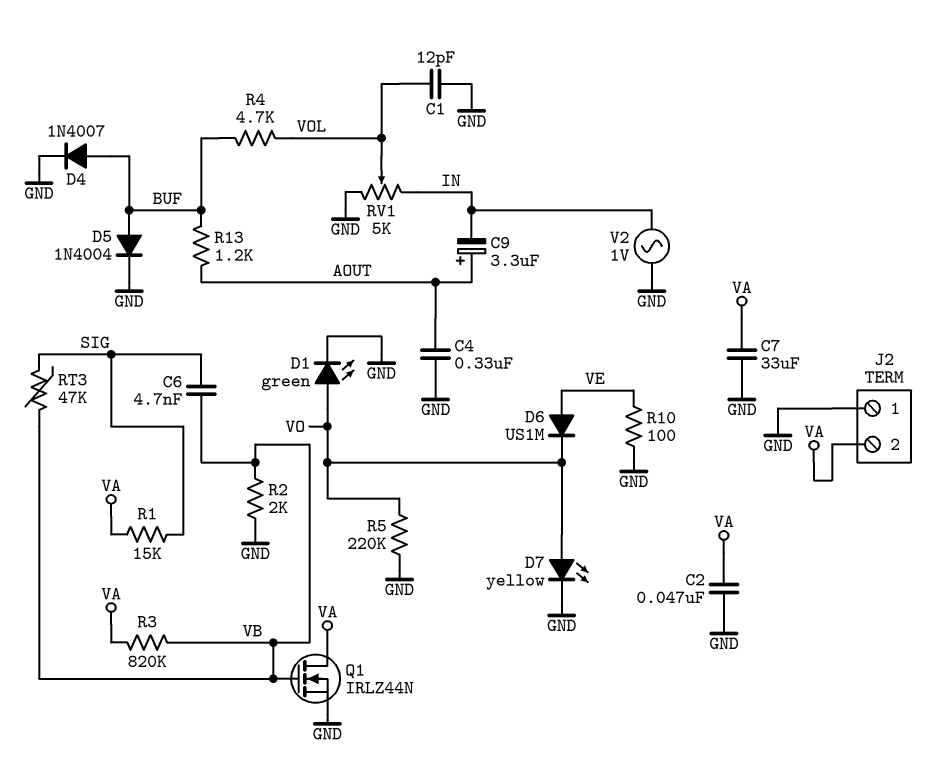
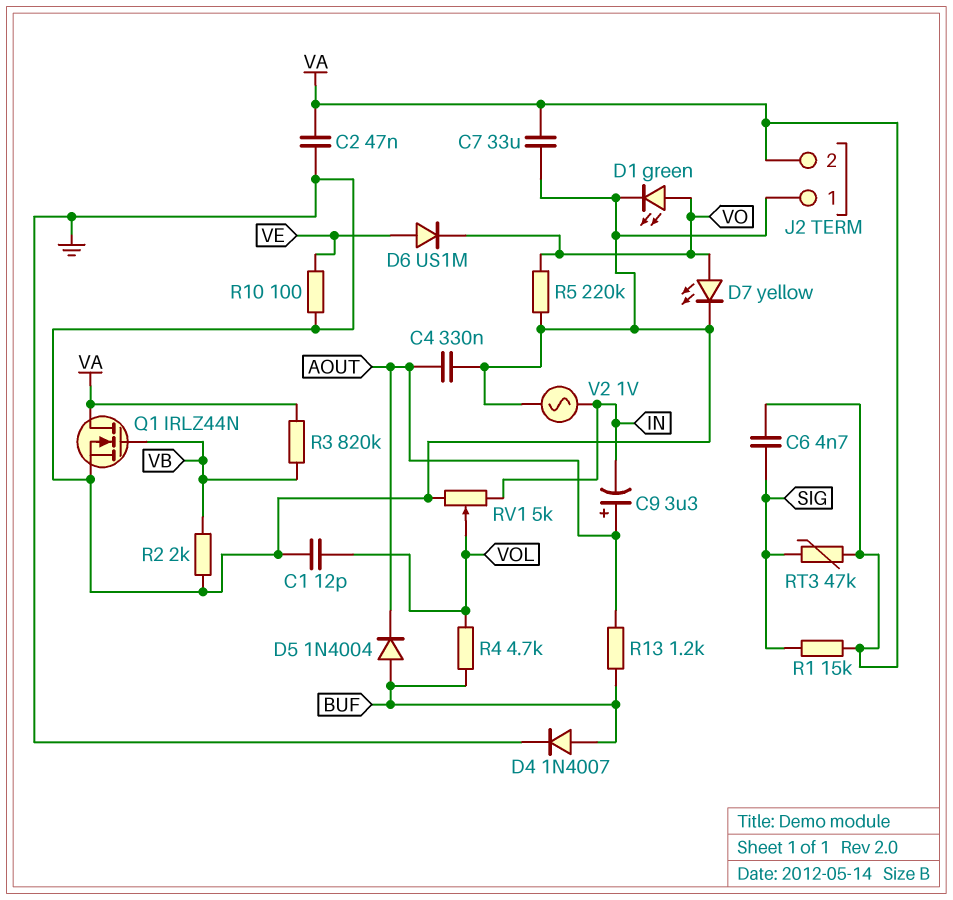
C6: 4.7nF (SIG, VB) -> 4.7nF (SIG, VA)
D5: diode 1N4004 (A BUF, K GND) -> diode 1N4004 (A BUF, K AOUT)
RT3: 47k (SIG, VB) -> 47k (SIG, VA)

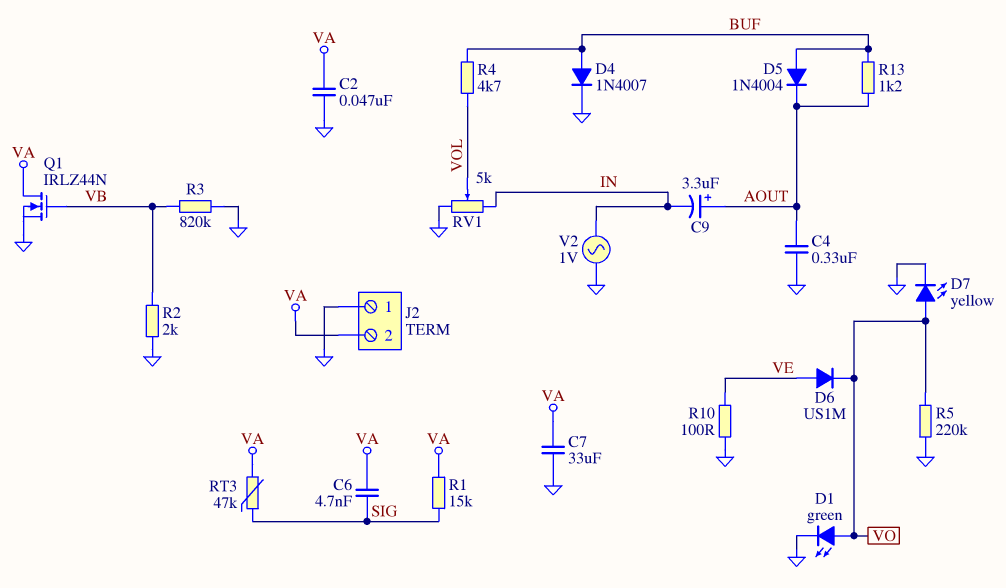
C1: 12pF (GND, VOL) -> none
R3: 820k (VA, VB) -> 820k (GND, VB)

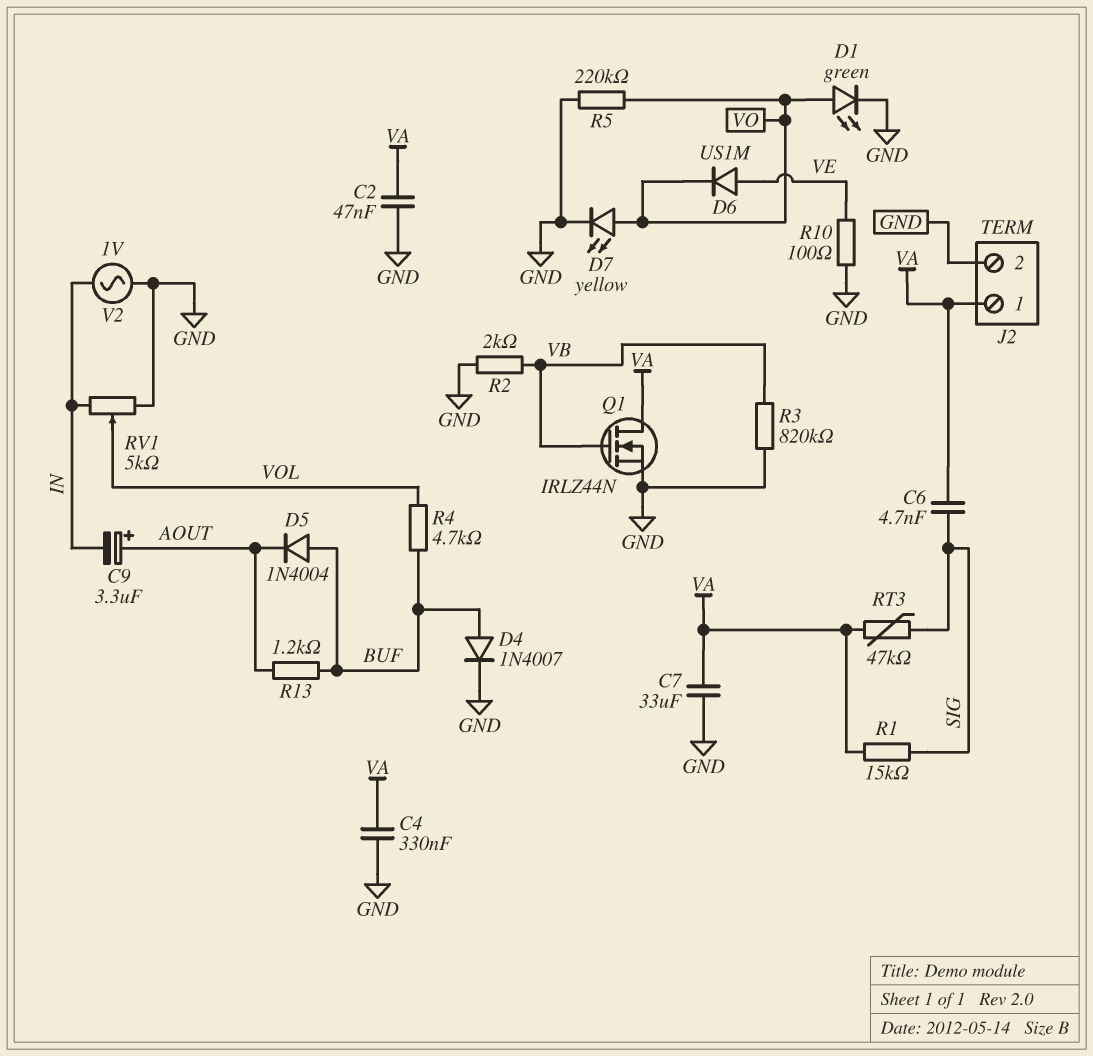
C4: 330nF (AOUT, GND) -> 330nF (GND, VA)
J2 pin 1: GND -> VA
J2 pin 2: VA -> GND

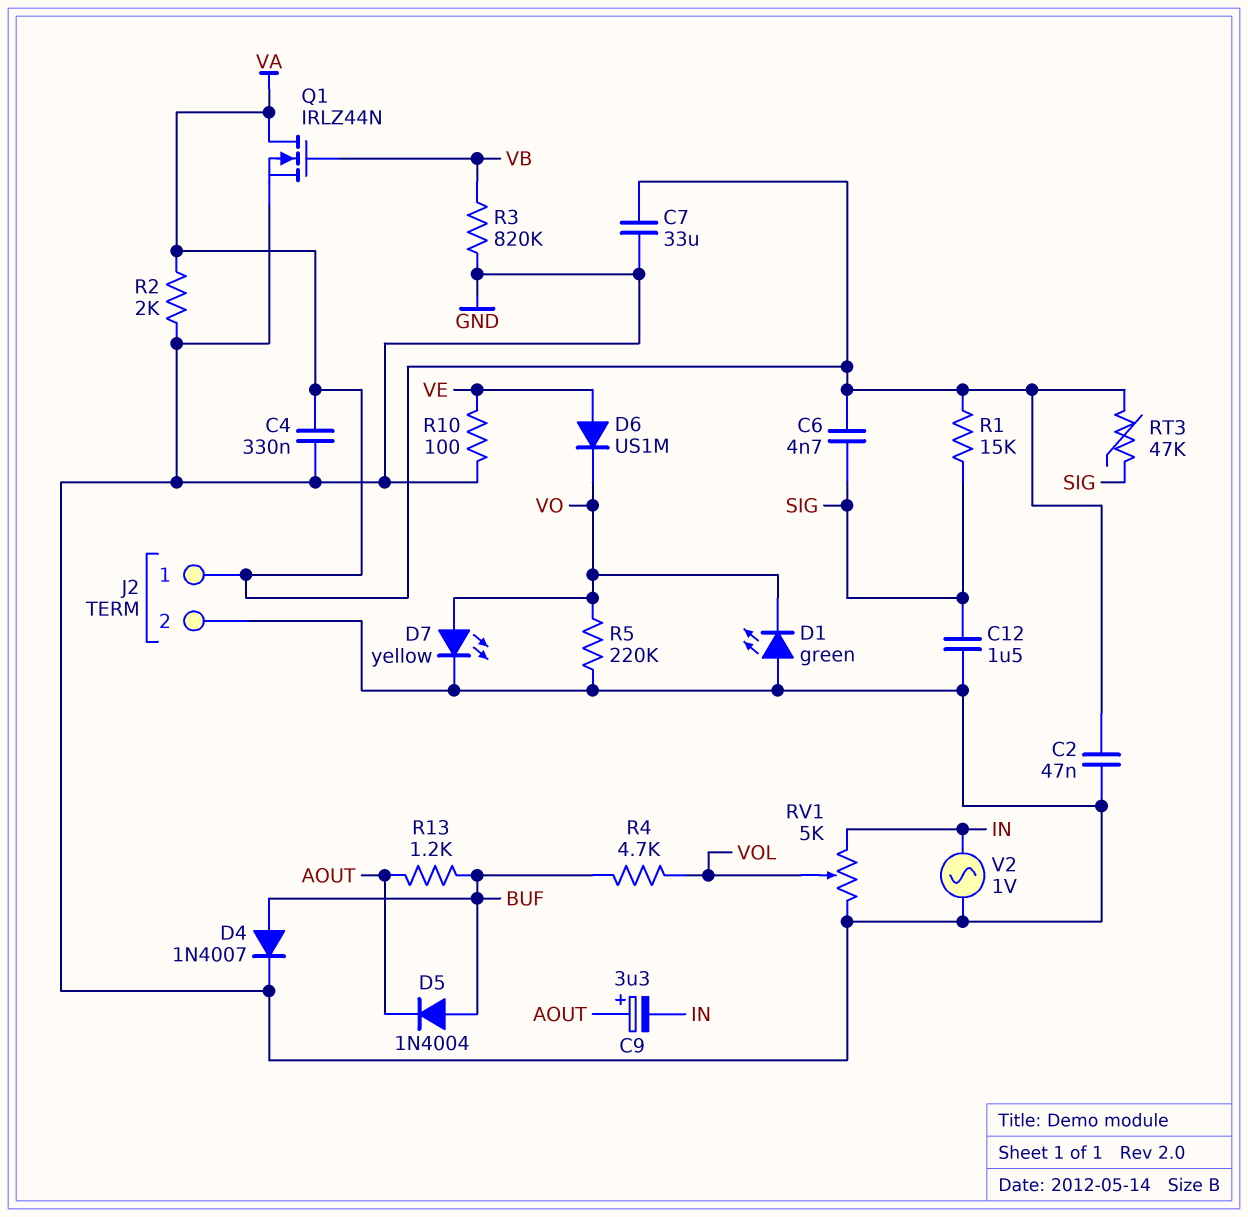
C12: none -> 1.5uF (GND, SIG)
D1: LED green (A VO, K GND) -> LED green (A GND, K VO)
R2: 2k (GND, VB) -> 2k (GND, VA)

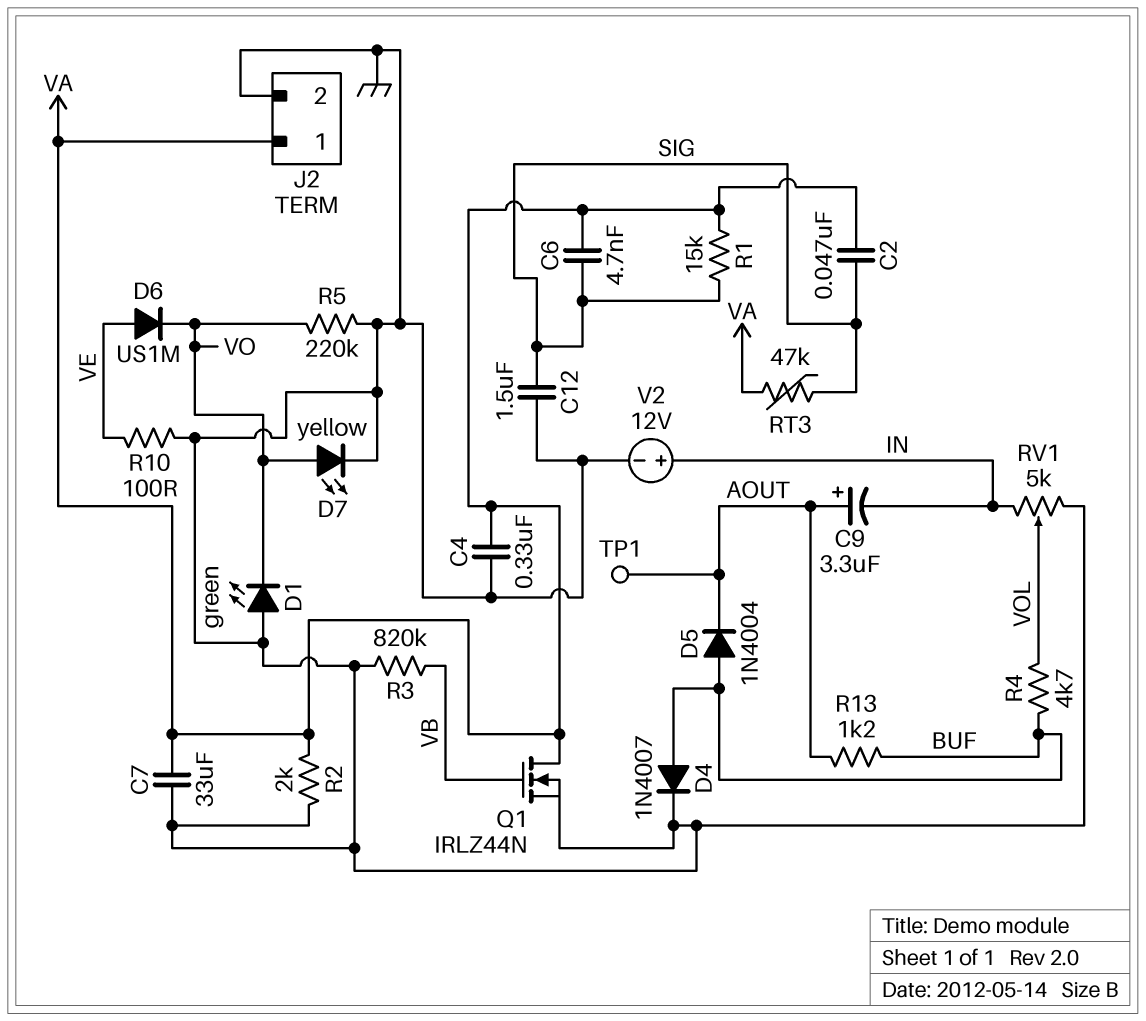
C2: 47nF (GND, VA) -> 47nF (SIG, VA)
TP1: none -> test point (AOUT)
V2: AC 1V (GND, IN) -> 12V (plus IN, minus GND)

